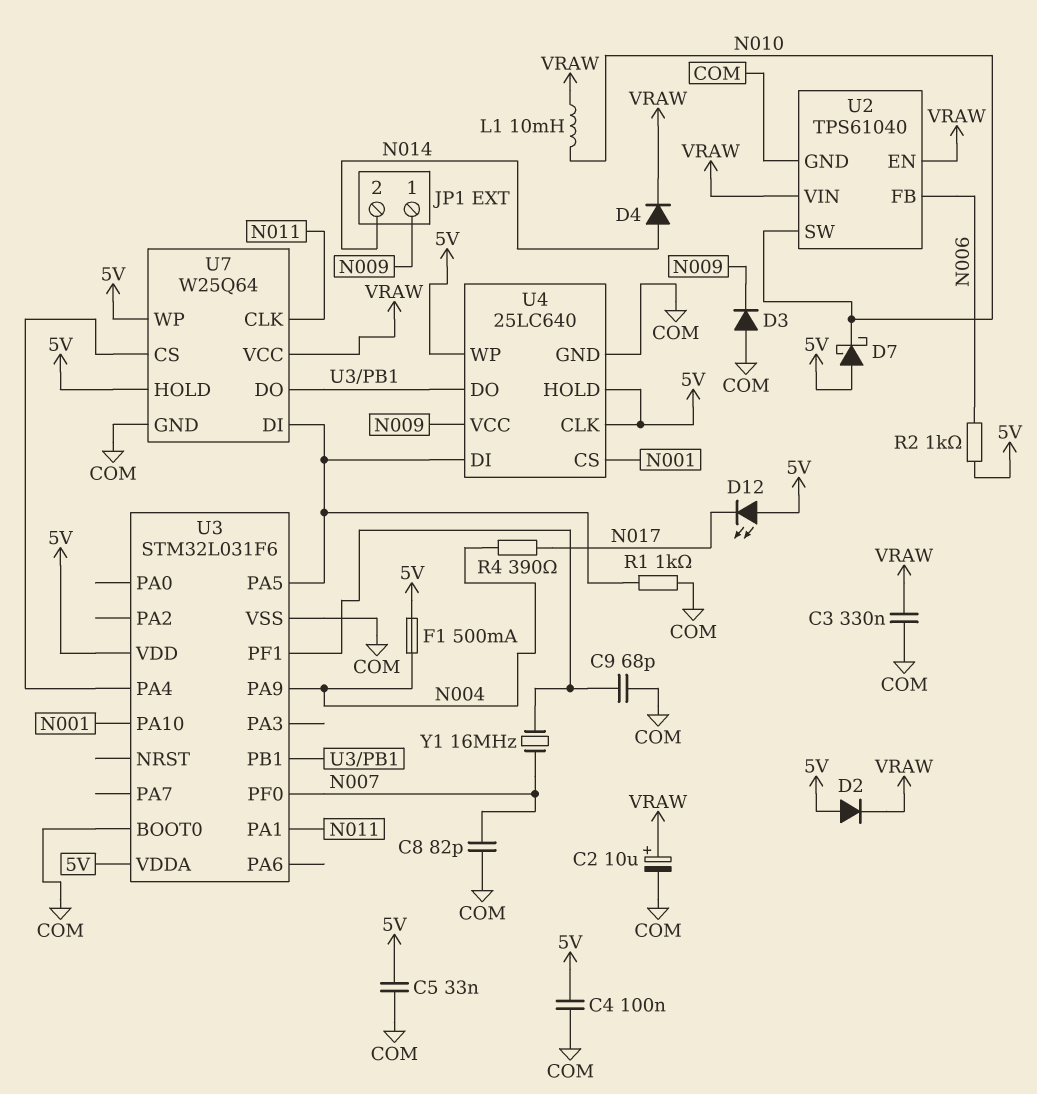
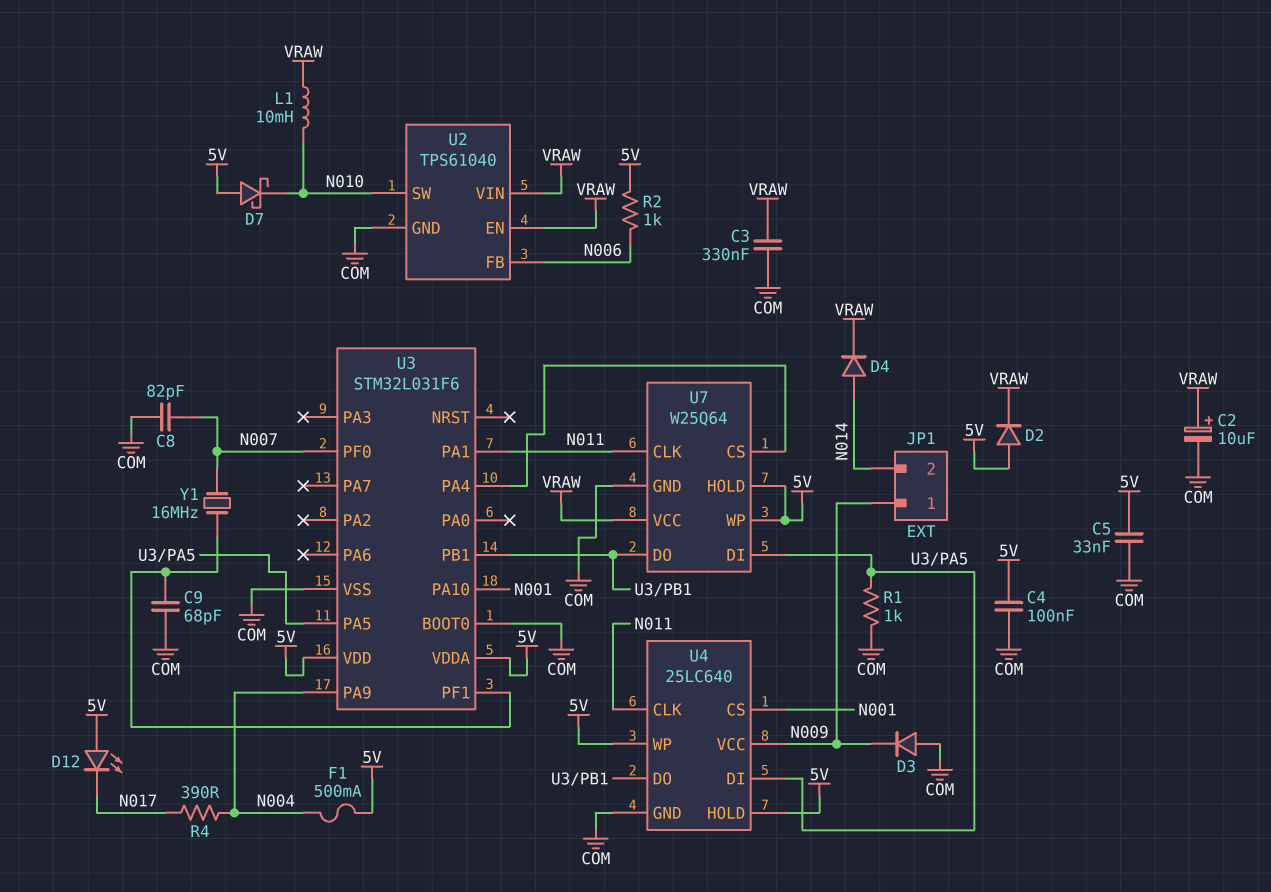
U4 pin CLK: 5V -> N011

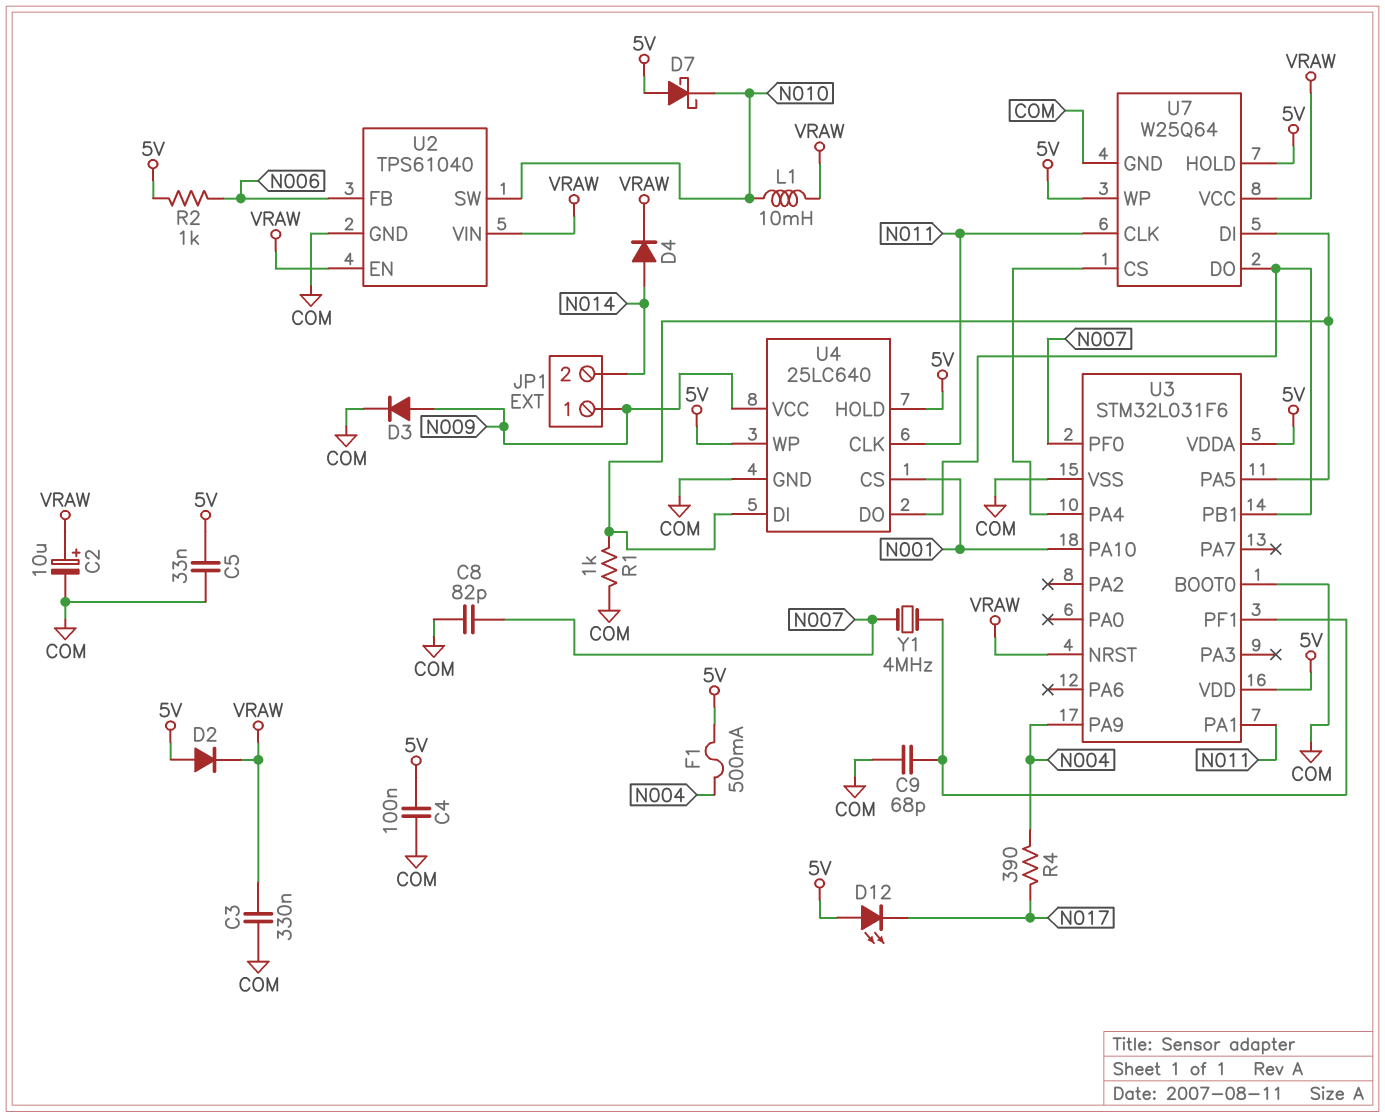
D3: diode (A COM, K N009) -> diode (A N009, K COM)
U3 pin NRST: none -> VRAW
Y1: 16MHz (N007, U3/PF1) -> 4MHz (N007, U3/PF1)

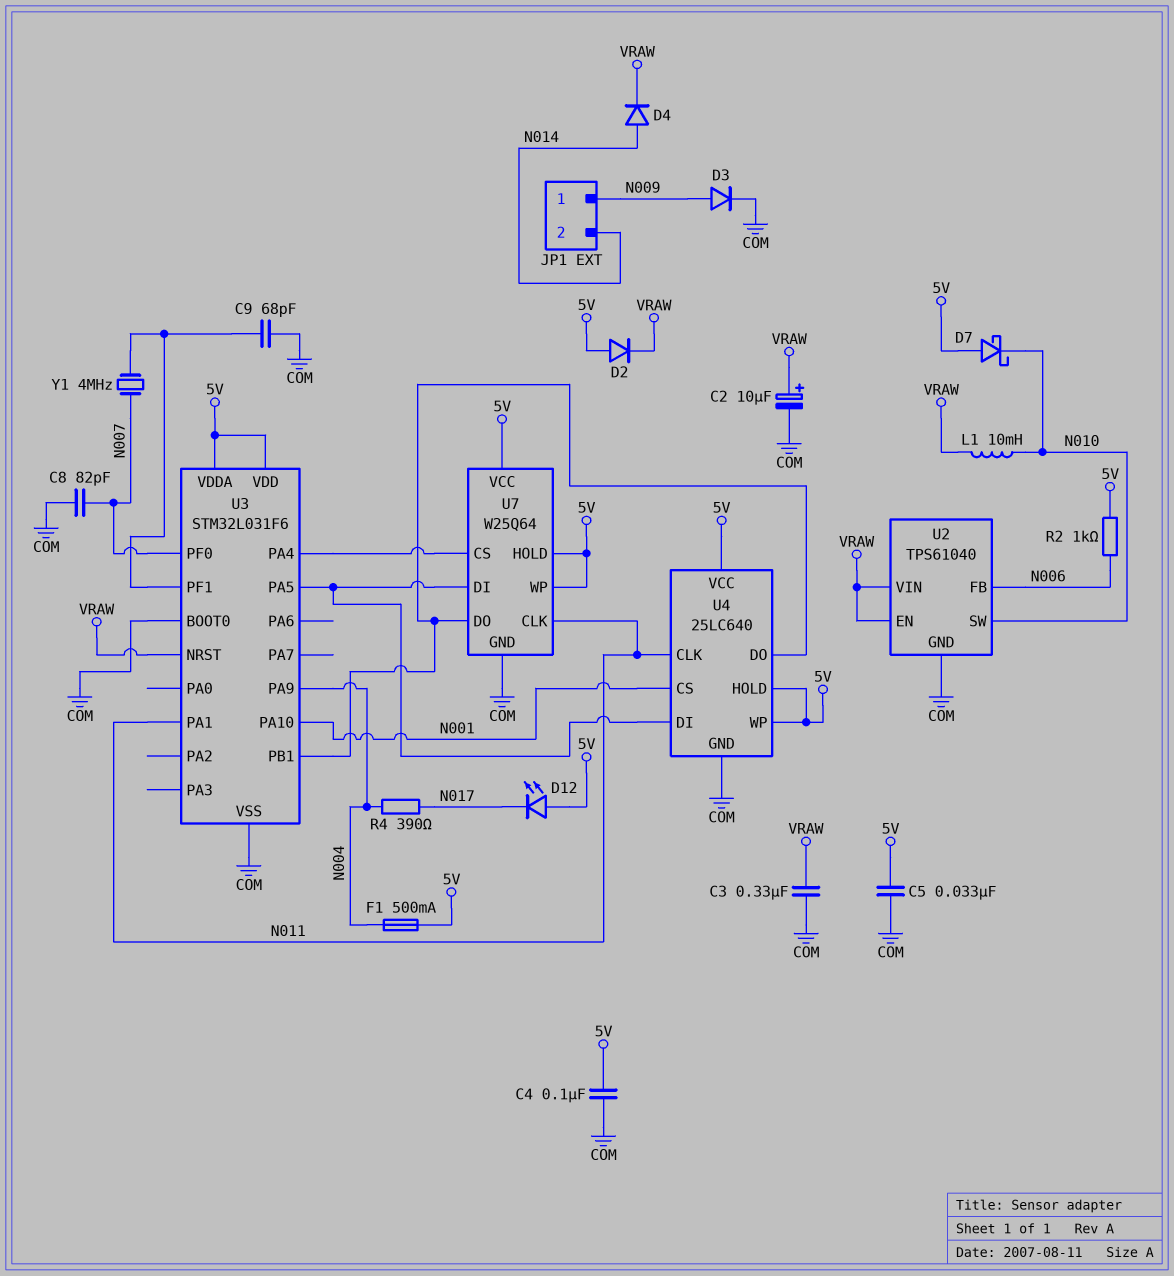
R1: 1k (COM, U3/PA5) -> none
U4 pin VCC: N009 -> 5V
U7 pin VCC: VRAW -> 5V

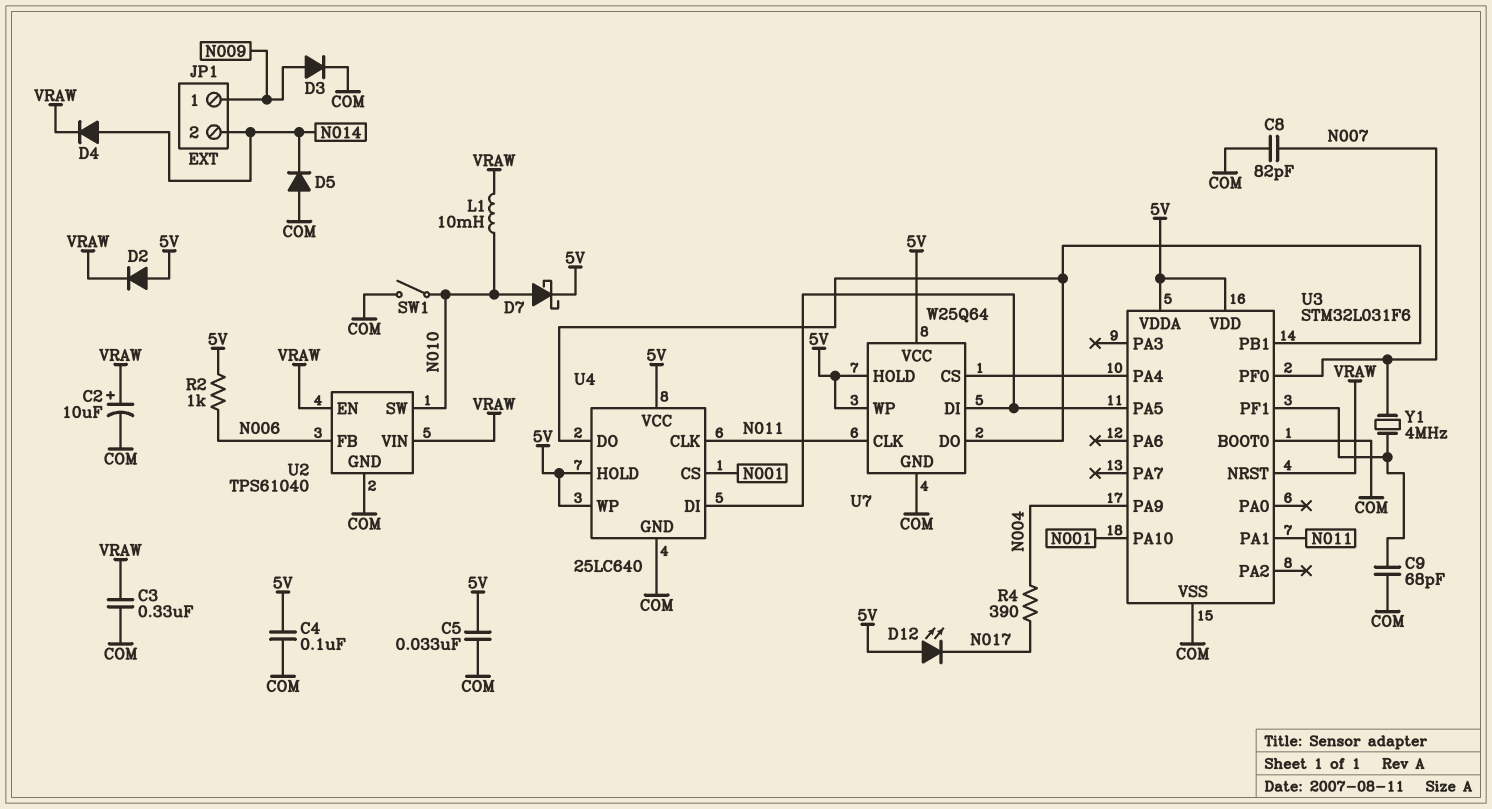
D5: none -> diode (A COM, K N014)
D7: schottky (A 5V, K N010) -> schottky (A N010, K 5V)
F1: 500mA (5V, N004) -> none
SW1: none -> switch (COM, N010)

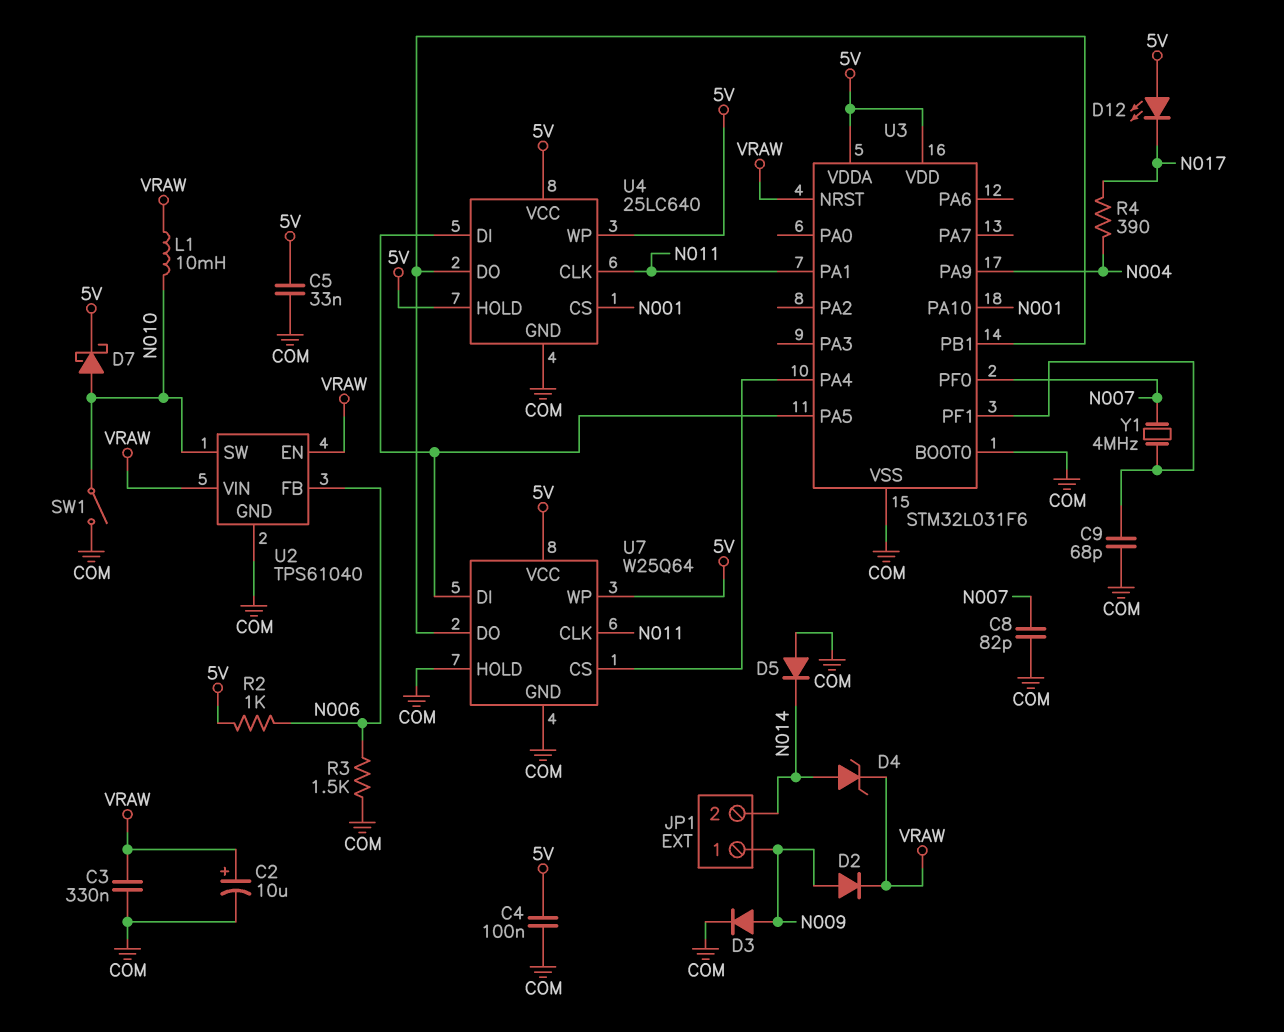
D2: diode (A 5V, K VRAW) -> diode (A N009, K VRAW)
D4: diode (A N014, K VRAW) -> zener (A N014, K VRAW)
R3: none -> 1.5k (COM, N006)
U7 pin HOLD: 5V -> COM

